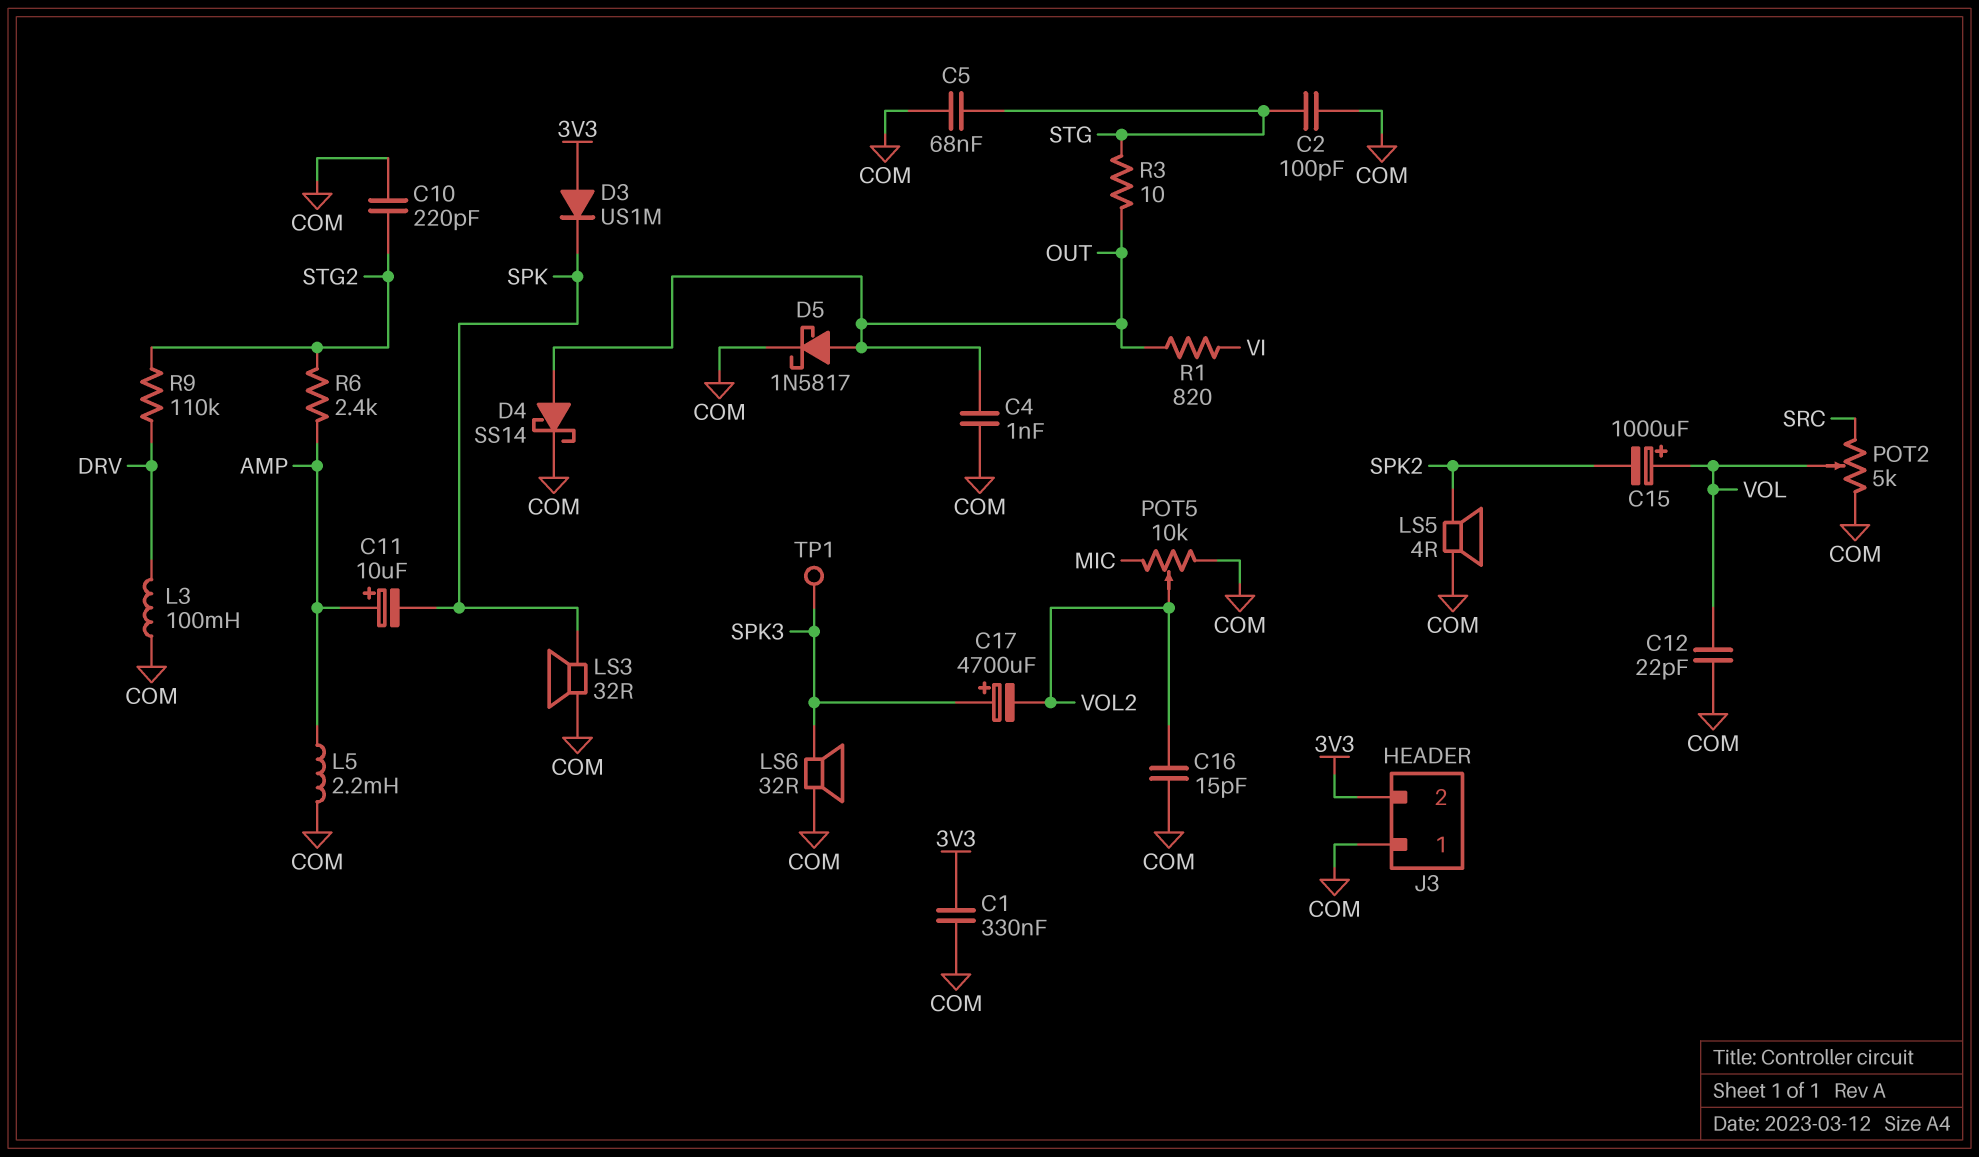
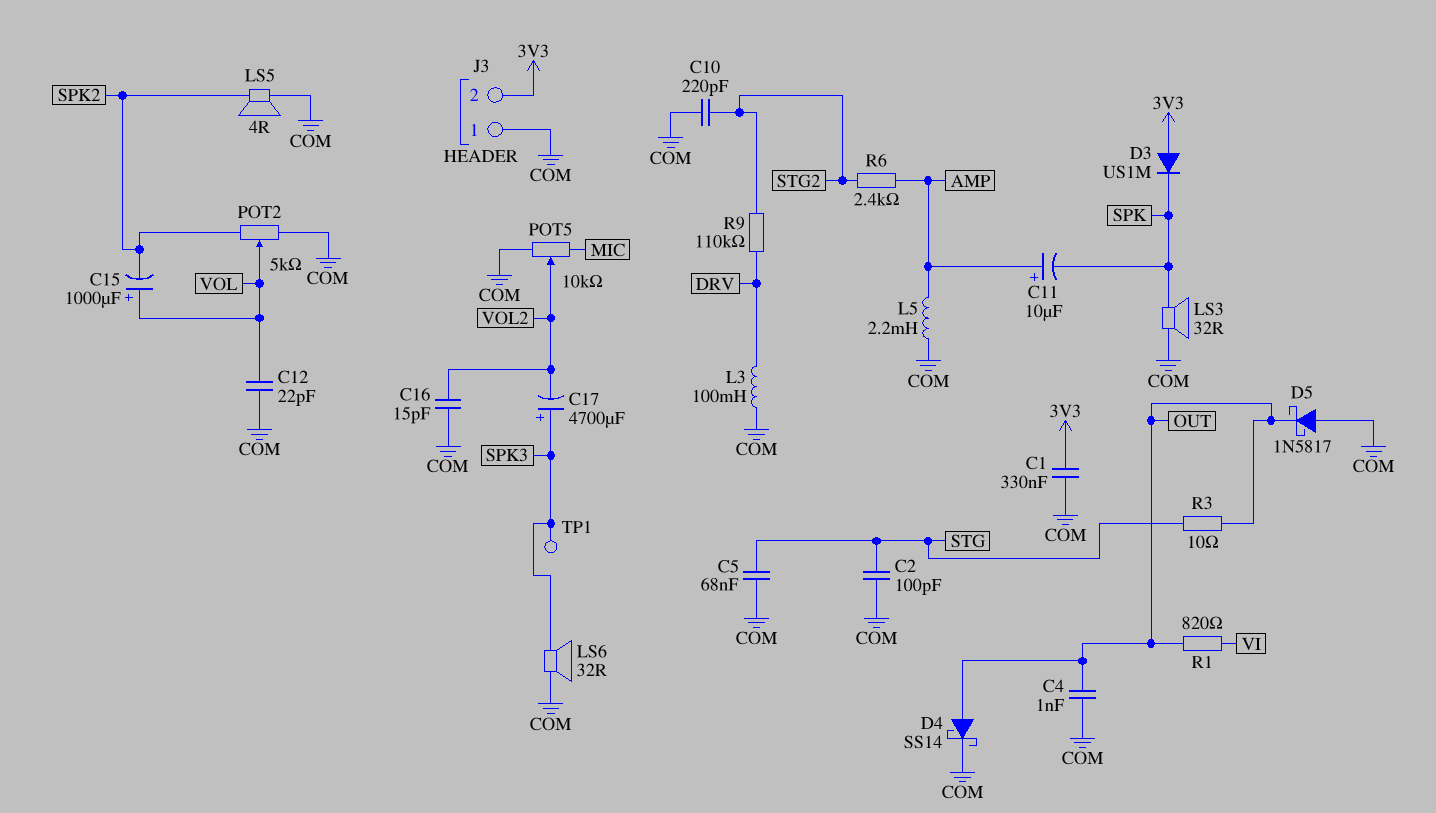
D5: schottky 1N5817 (A OUT, K COM) -> schottky 1N5817 (A COM, K OUT)
POT2: 5k (COM, SRC, wiper VOL) -> 5k (COM, SPK2, wiper VOL)

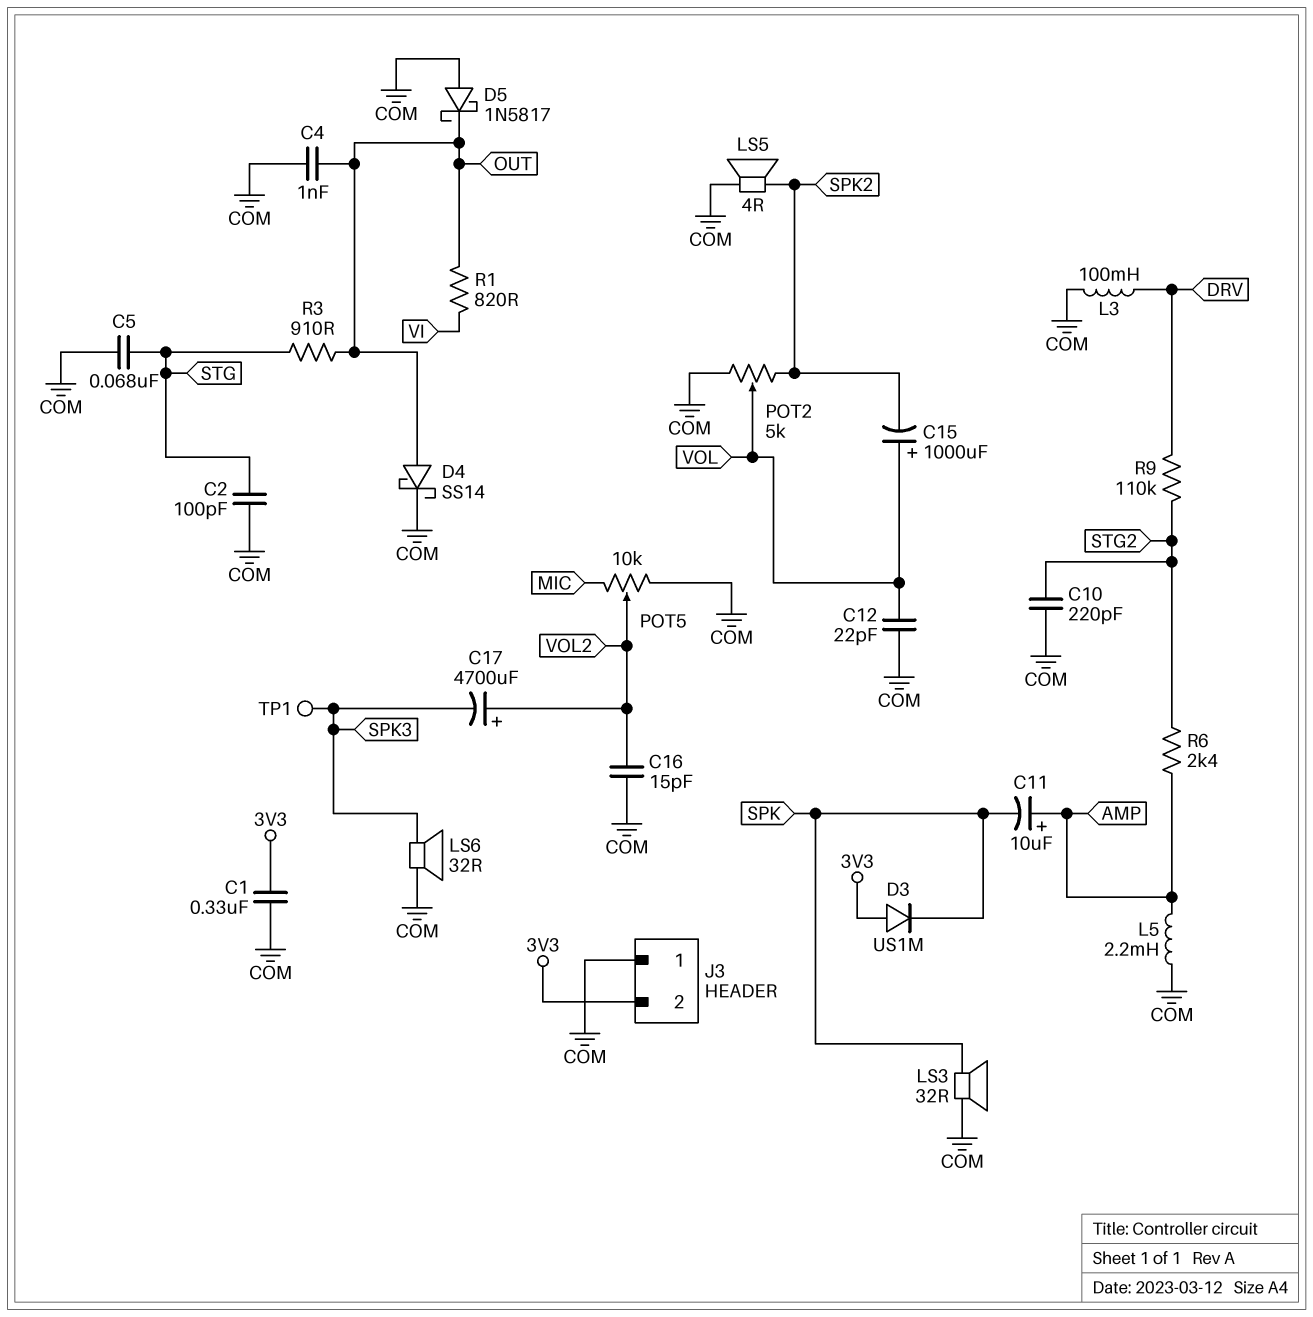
C17: 4700uF (plus SPK3, minus VOL2) -> 4700uF (plus VOL2, minus SPK3)
R3: 10 (OUT, STG) -> 910 (OUT, STG)

